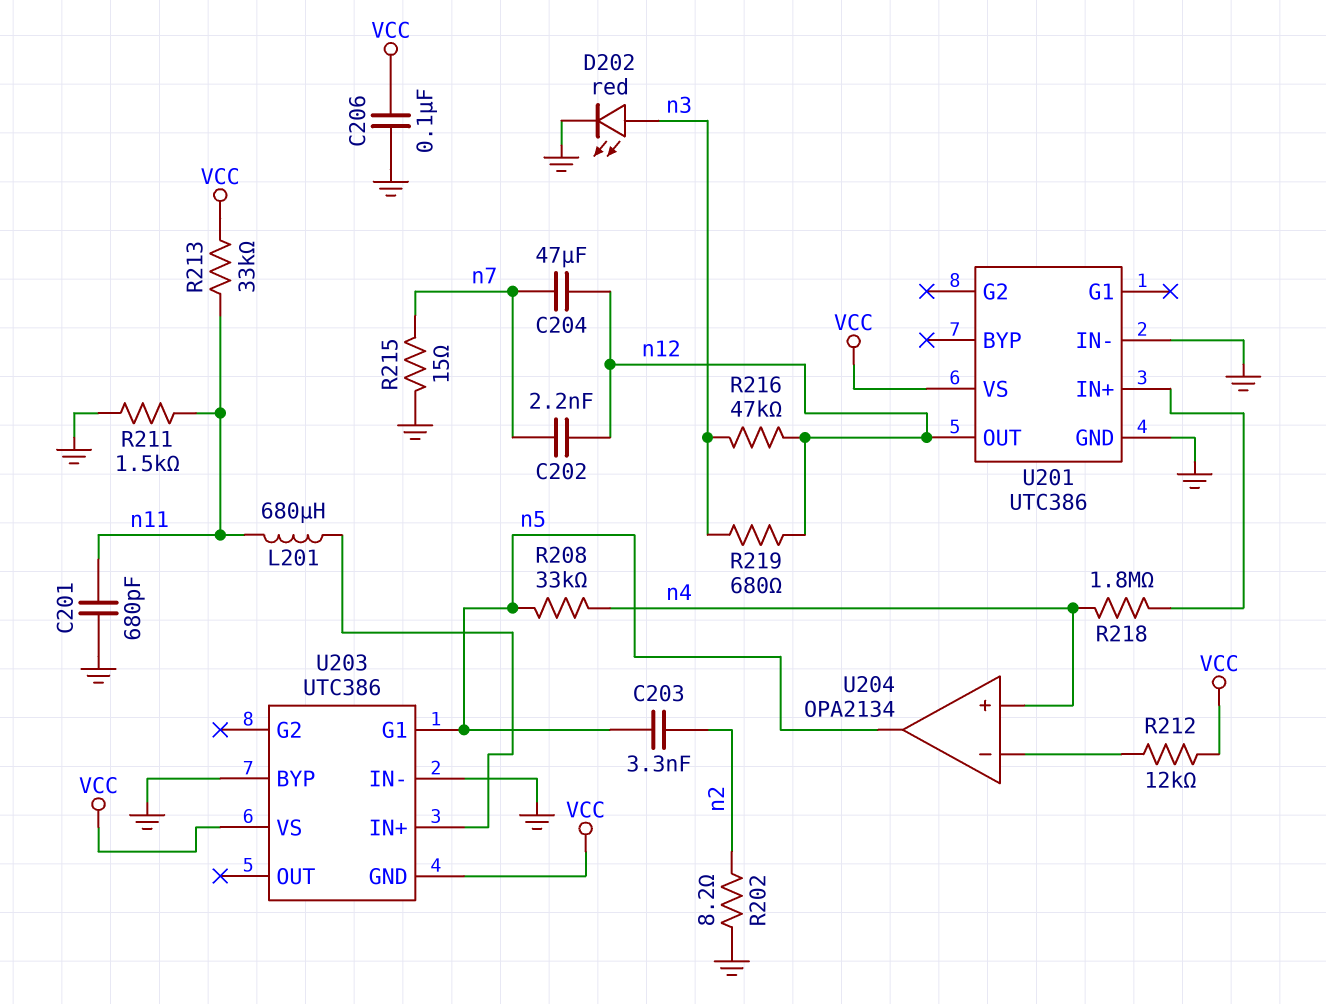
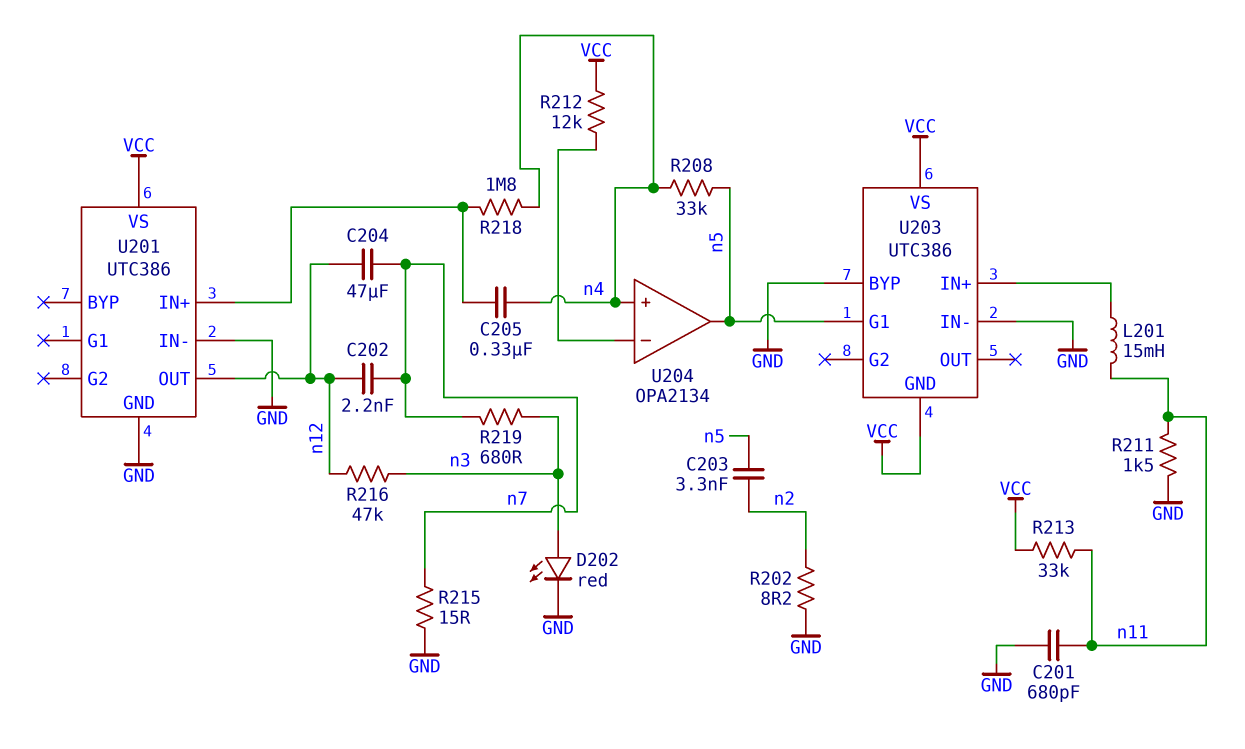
C205: none -> 330nF (U201/IN+, n4)
C206: 100nF (GND, VCC) -> none
L201: 680uH (U203/IN+, n11) -> 15mH (U203/IN+, n11)
R219: 680 (n3, n12) -> 680 (n3, n7)

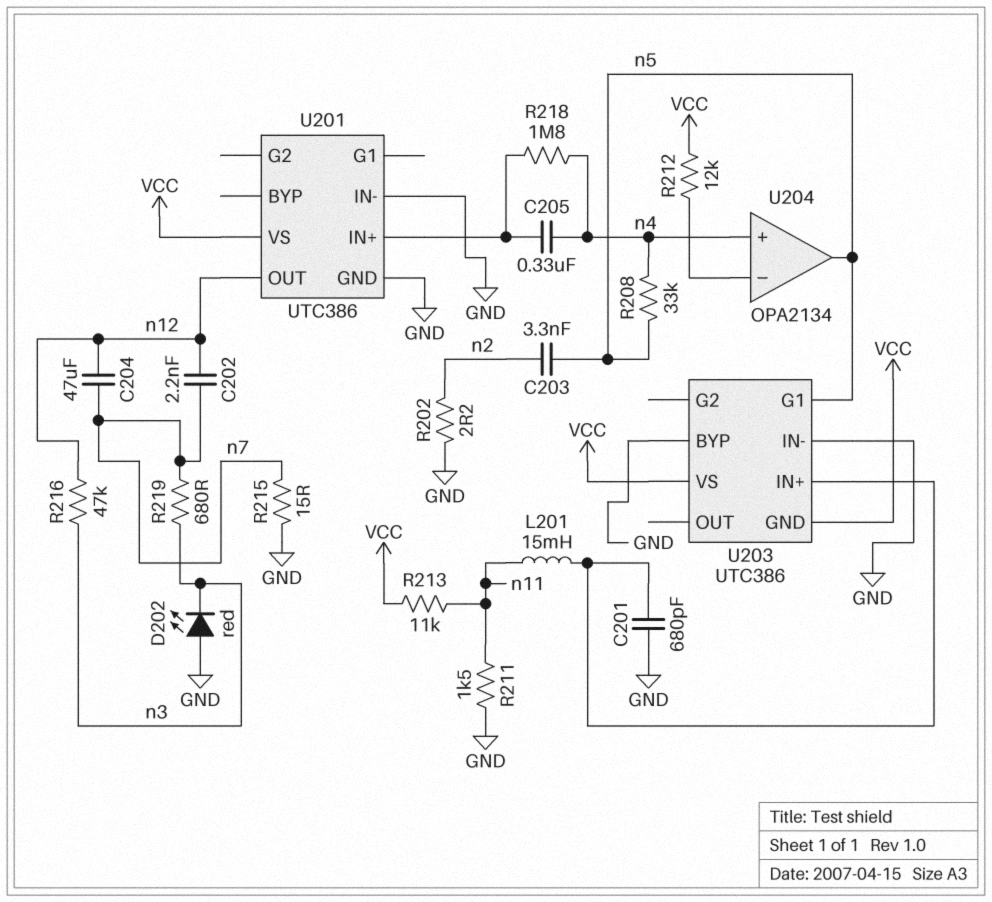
C201: 680pF (GND, n11) -> 680pF (GND, U203/IN+)
D202: LED red (A n3, K GND) -> LED red (A GND, K n3)
R202: 8.2 (GND, n2) -> 2.2 (GND, n2)
R213: 33k (VCC, n11) -> 11k (VCC, n11)

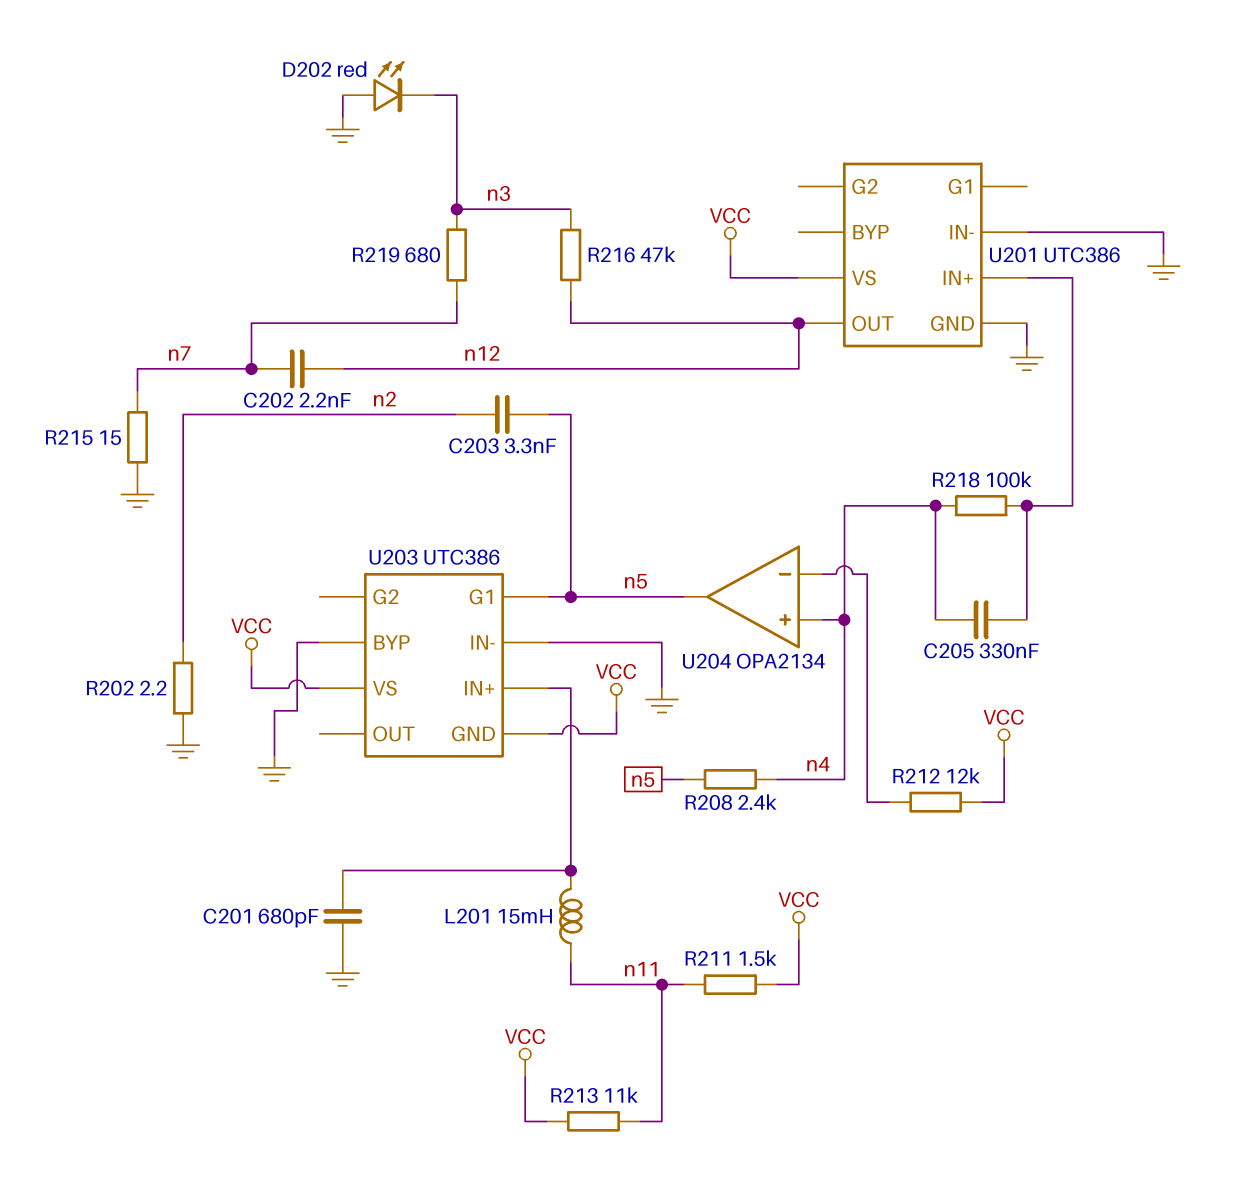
C204: 47uF (n7, n12) -> none
R208: 33k (n4, n5) -> 2.4k (n4, n5)
R211: 1.5k (GND, n11) -> 1.5k (VCC, n11)
R218: 1.8M (U201/IN+, n4) -> 100k (U201/IN+, n4)

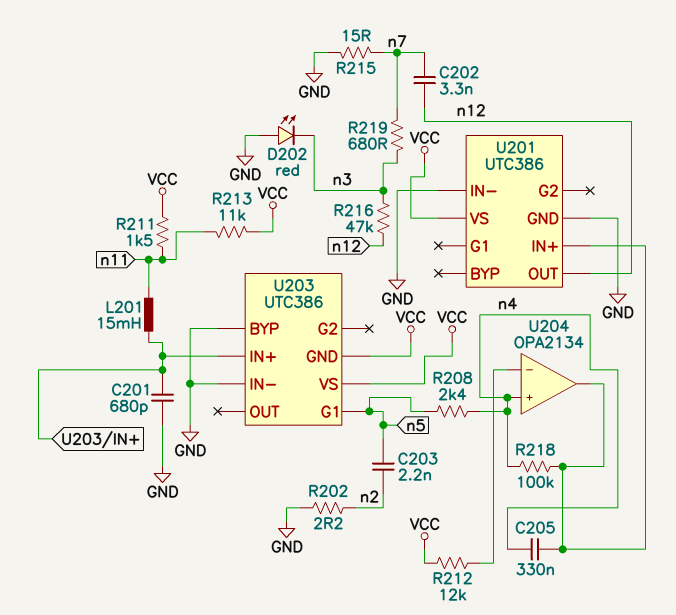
C202: 2.2nF (n7, n12) -> 3.3nF (n7, n12)
C203: 3.3nF (n2, n5) -> 2.2nF (n2, n5)
U204 pin out: n5 -> U201/IN+

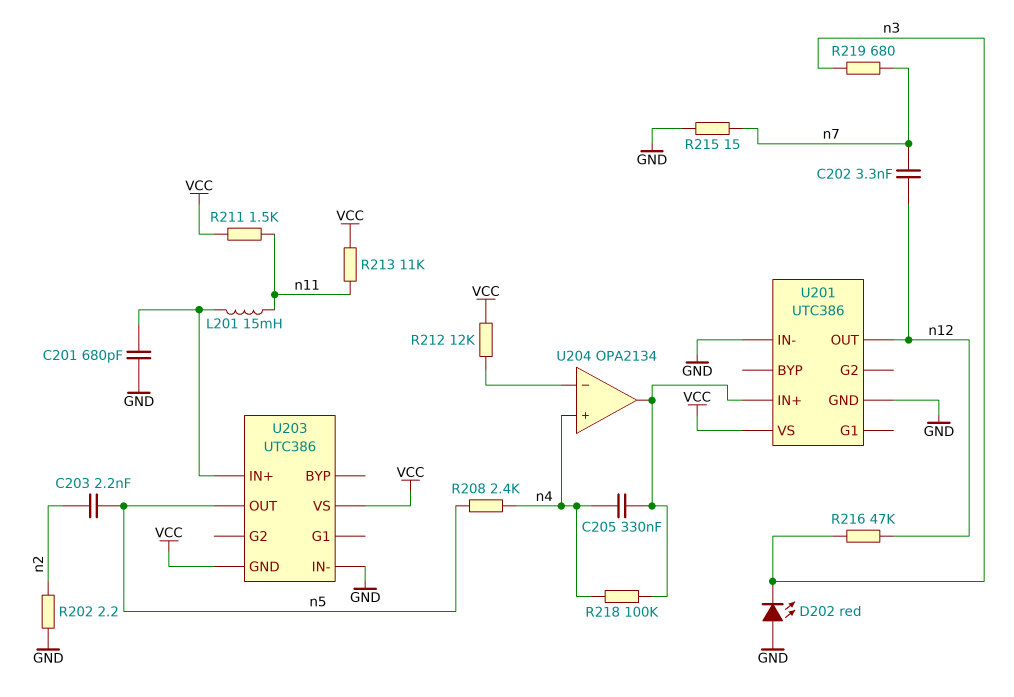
U203 pin BYP: GND -> none
U203 pin G1: n5 -> none
U203 pin OUT: none -> n5

